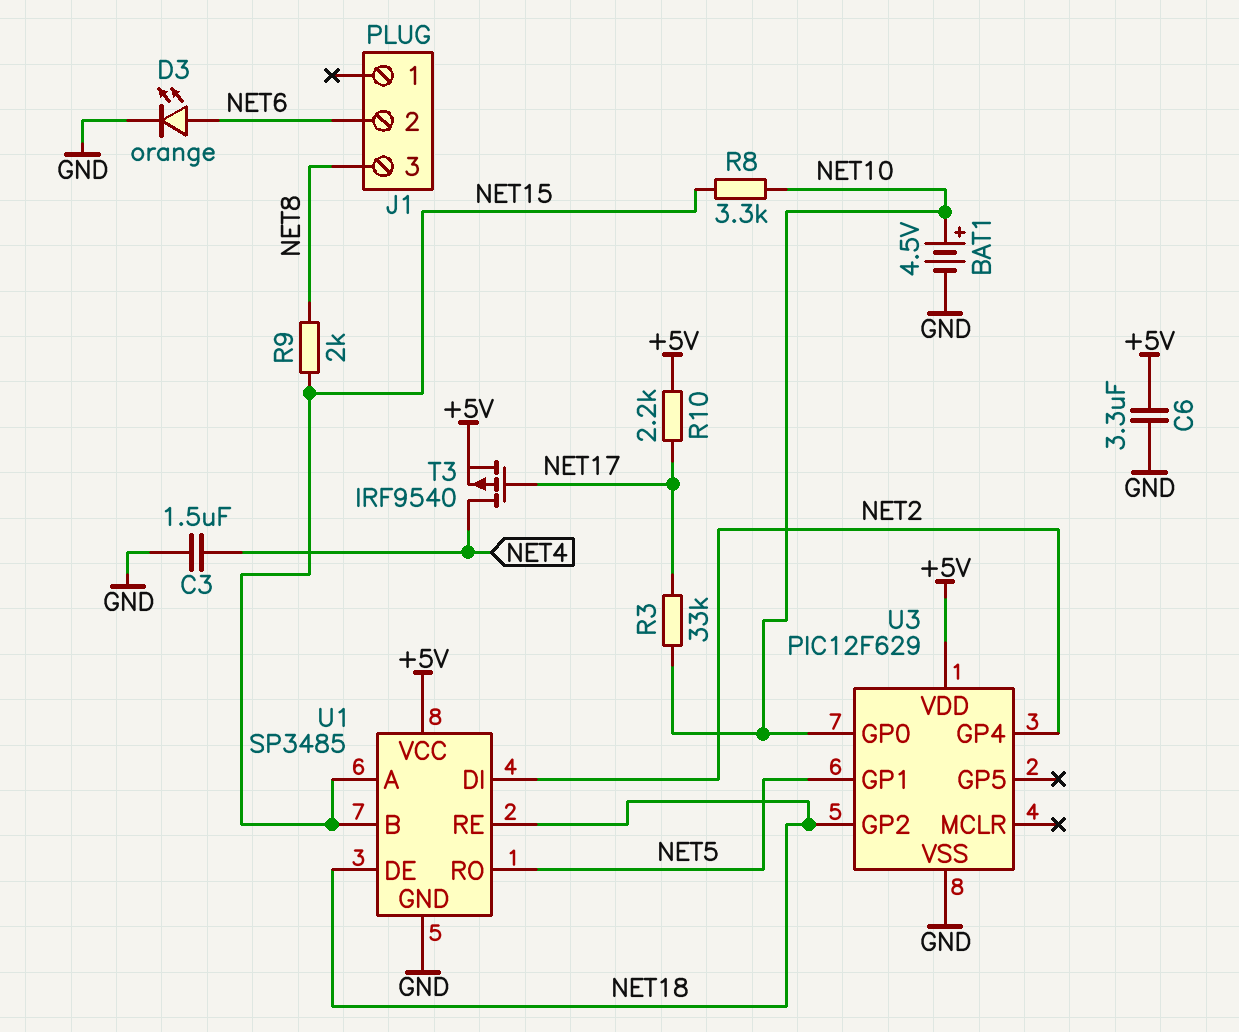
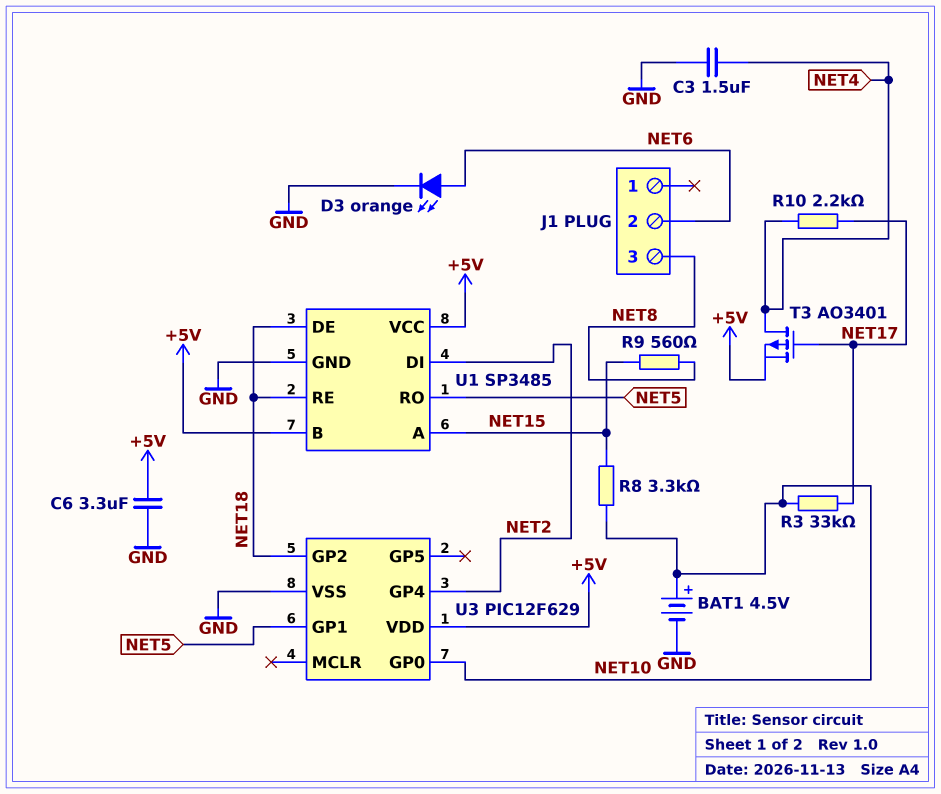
R9: 2k (NET8, NET15) -> 560 (NET8, NET15)
R10: 2.2k (+5V, NET17) -> 2.2k (NET4, NET17)
T3: PMOS IRF9540 (G NET17, D NET4, S +5V) -> PMOS AO3401 (G NET17, D NET4, S +5V)
U1 pin B: NET15 -> +5V

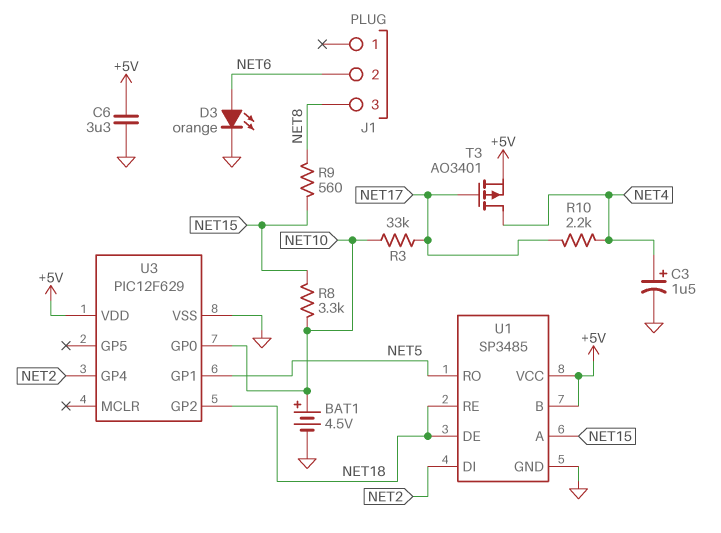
C3: 1.5uF (GND, NET4) -> 1.5uF (plus NET4, minus GND)

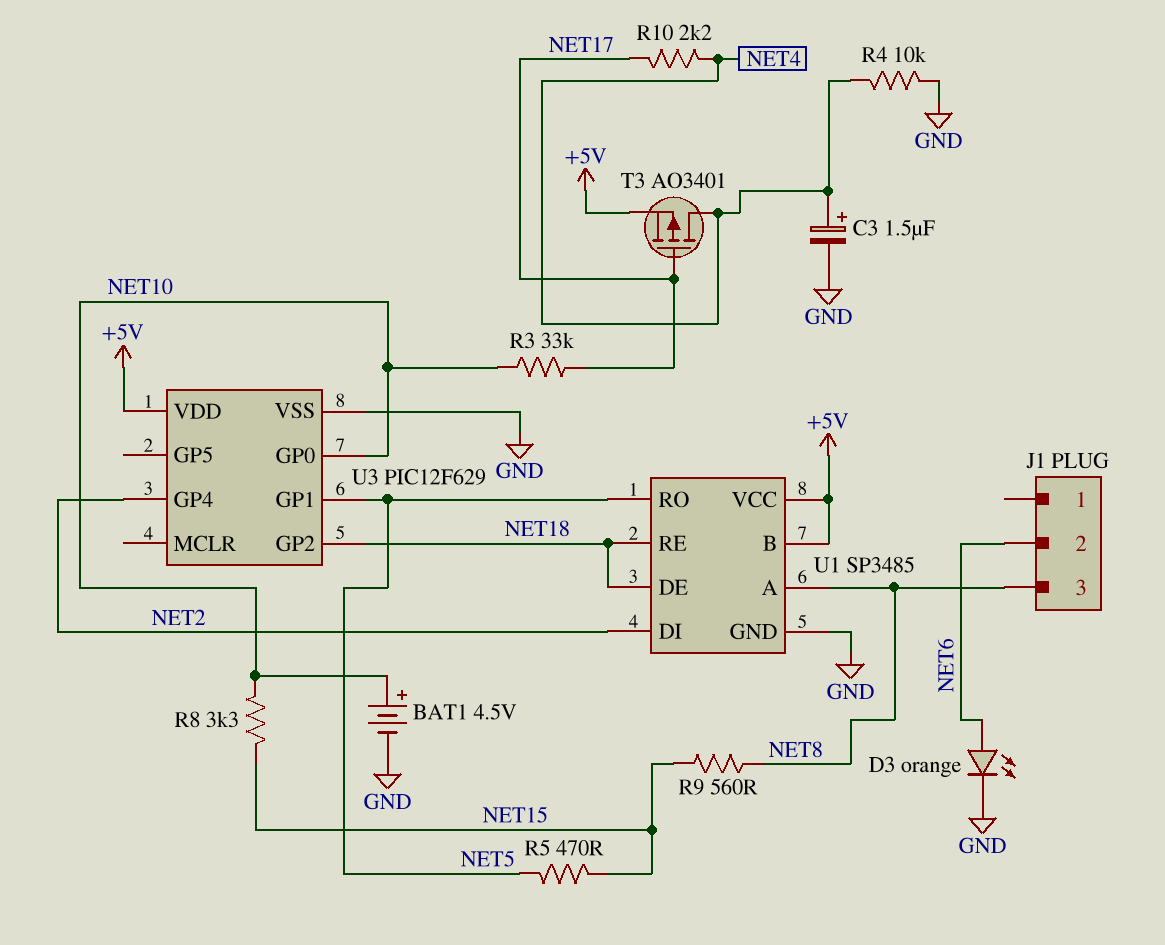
C6: 3.3uF (+5V, GND) -> none
R4: none -> 10k (GND, NET4)
R5: none -> 470 (NET5, NET15)
U1 pin A: NET15 -> NET8

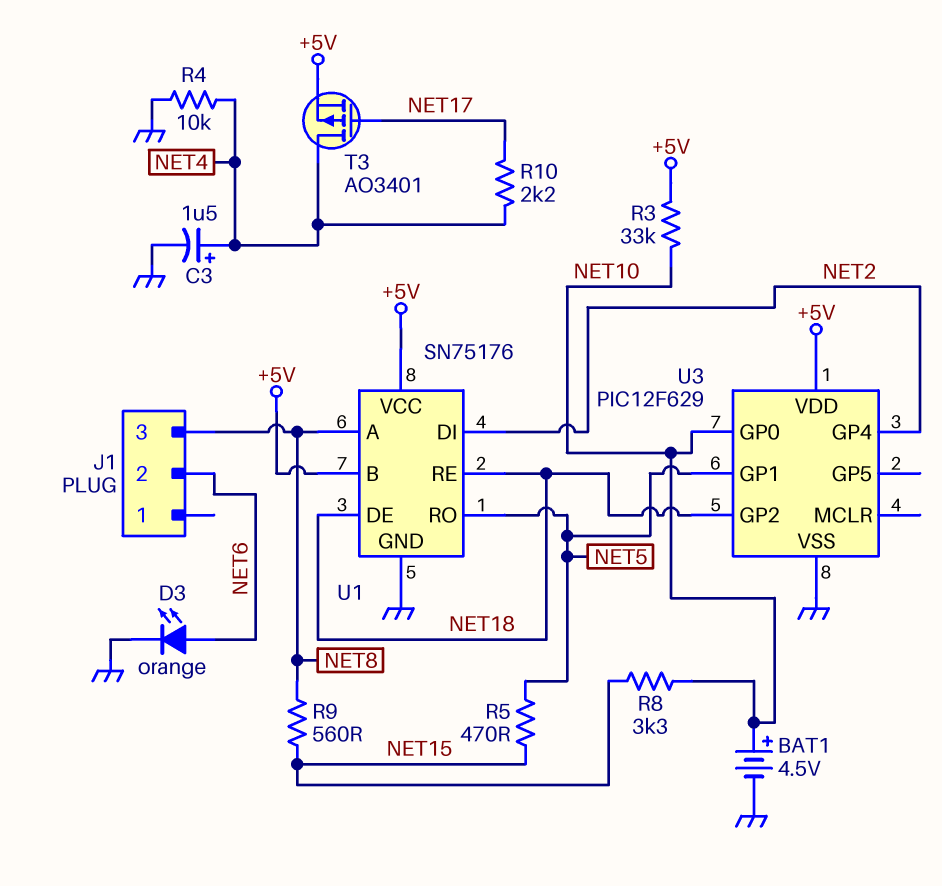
R3: 33k (NET10, NET17) -> 33k (+5V, NET10)
U1: SP3485 -> SN75176

